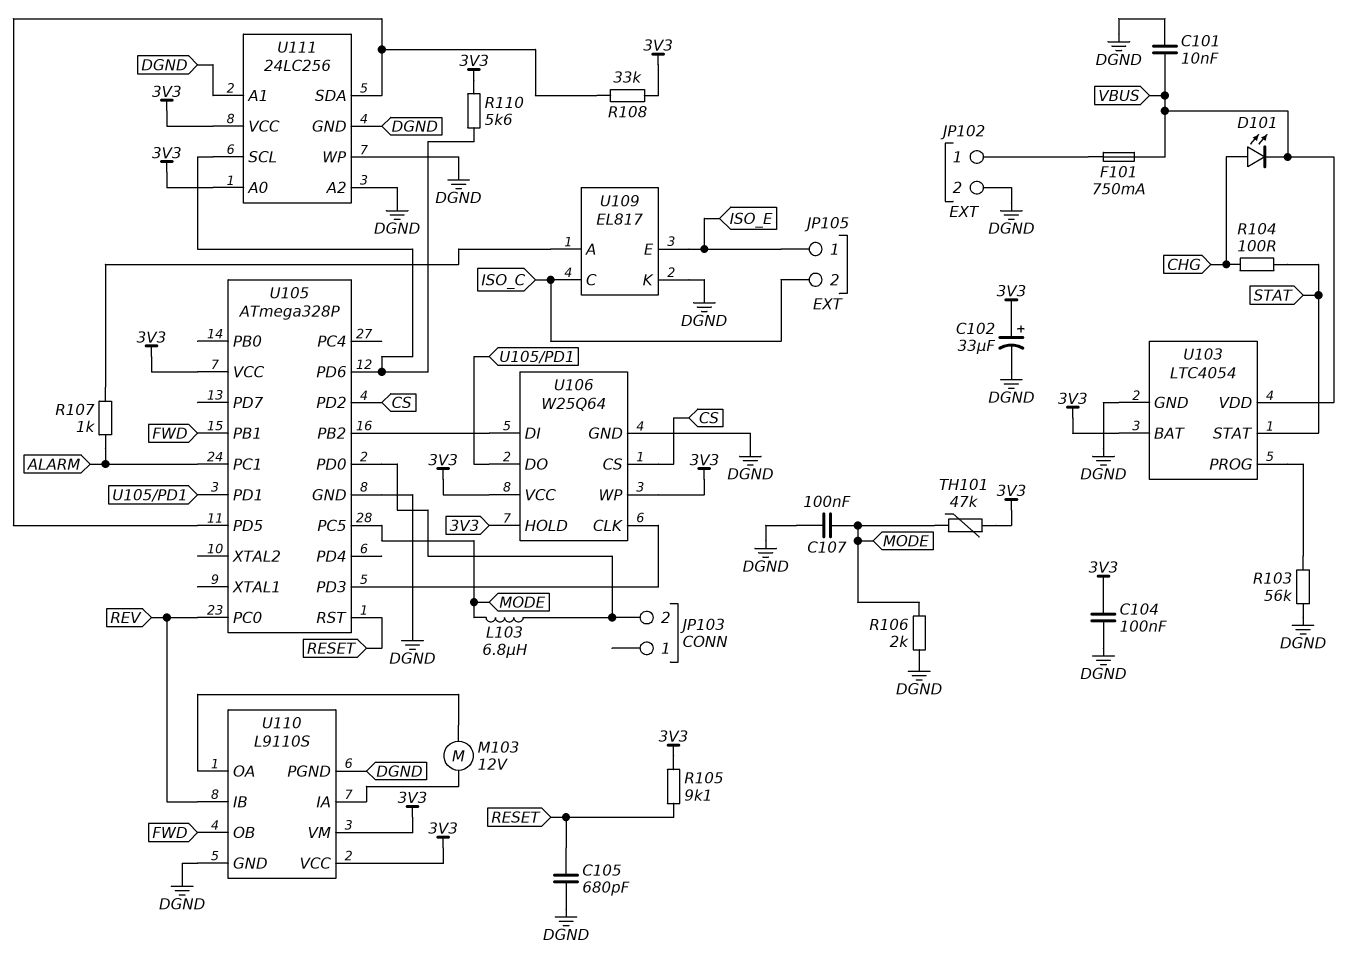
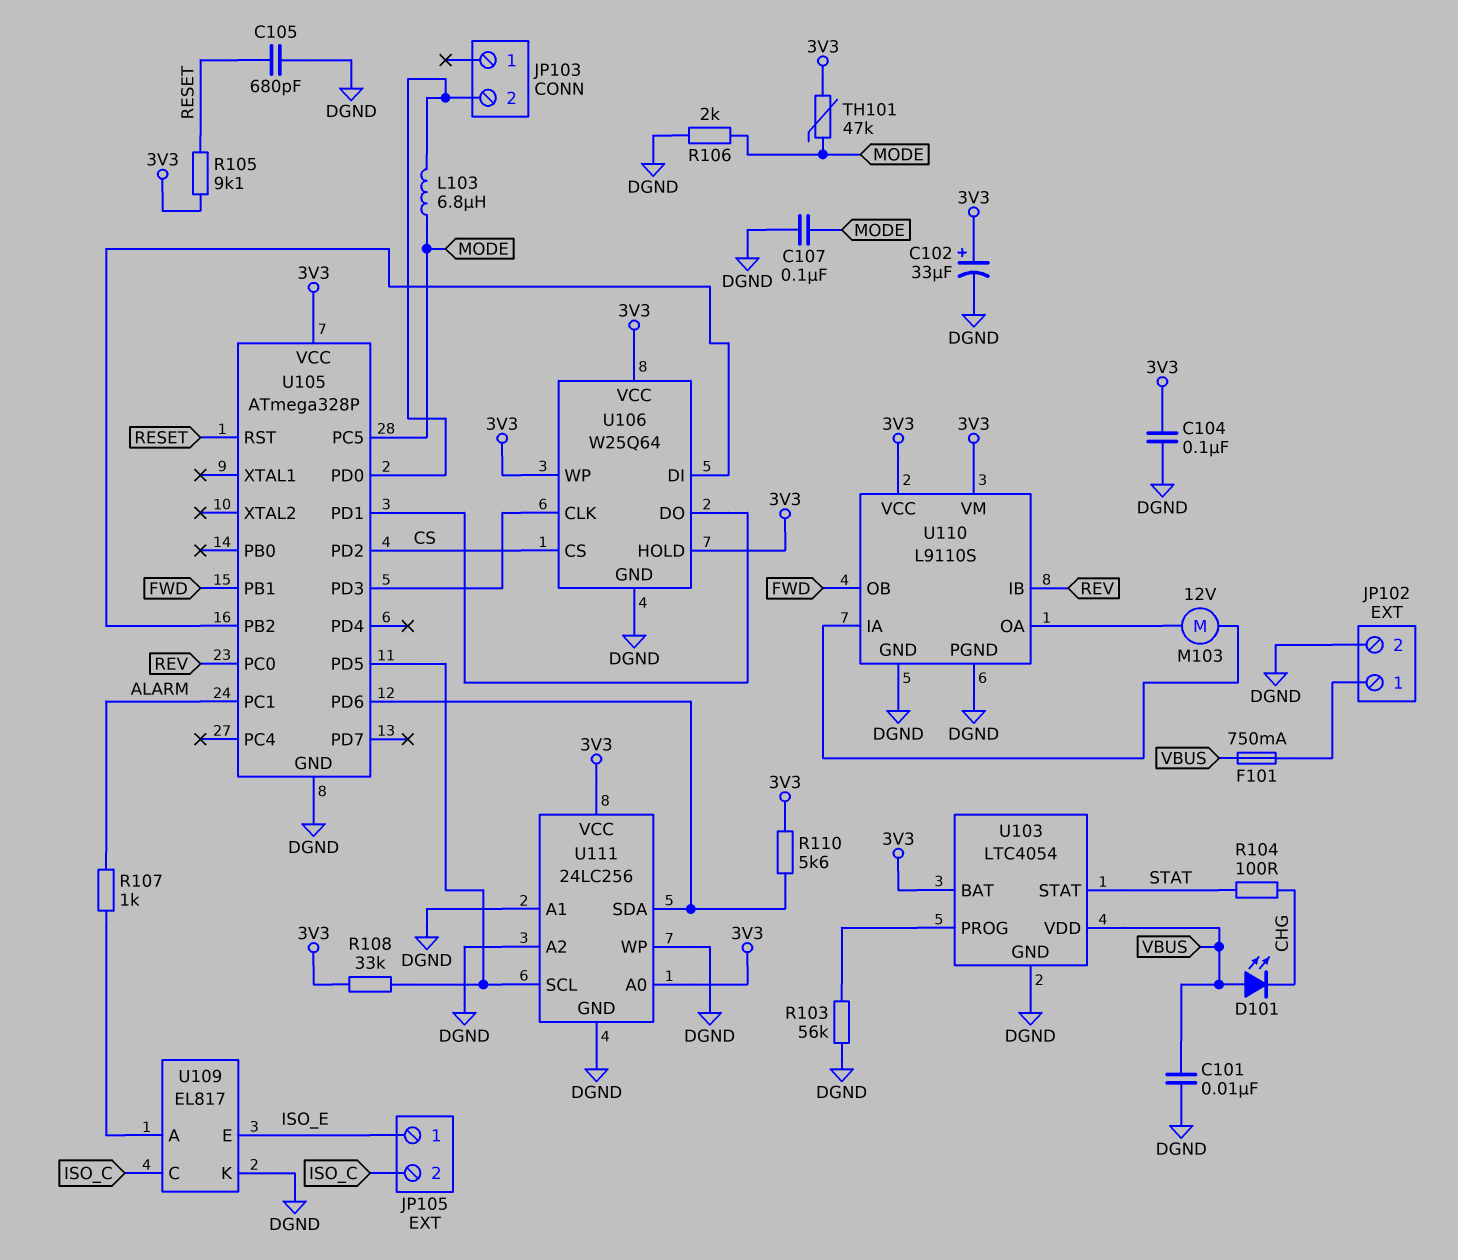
D101: LED (A CHG, K VBUS) -> LED (A VBUS, K CHG)
U111 pin SCL: U105/PD6 -> U105/PD5
U111 pin SDA: U105/PD5 -> U105/PD6

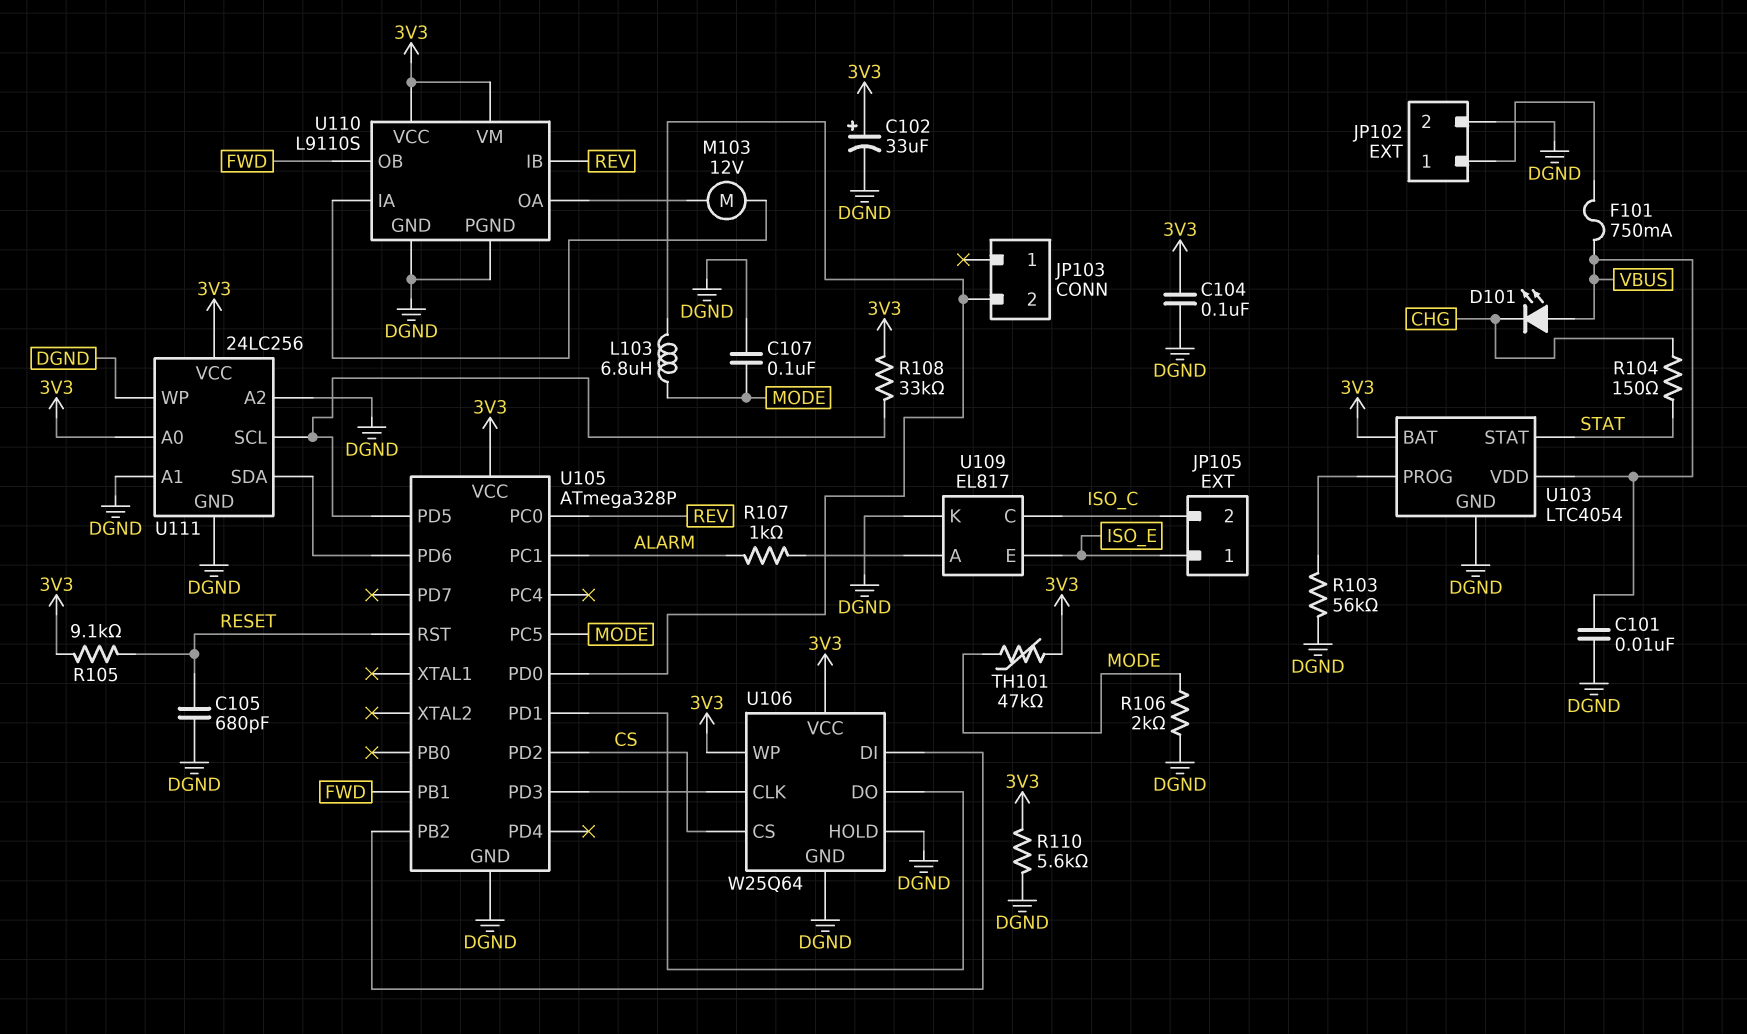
R104: 100 (CHG, STAT) -> 150 (CHG, STAT)
R110: 5.6k (3V3, U105/PD6) -> 5.6k (3V3, DGND)
U106 pin HOLD: 3V3 -> DGND

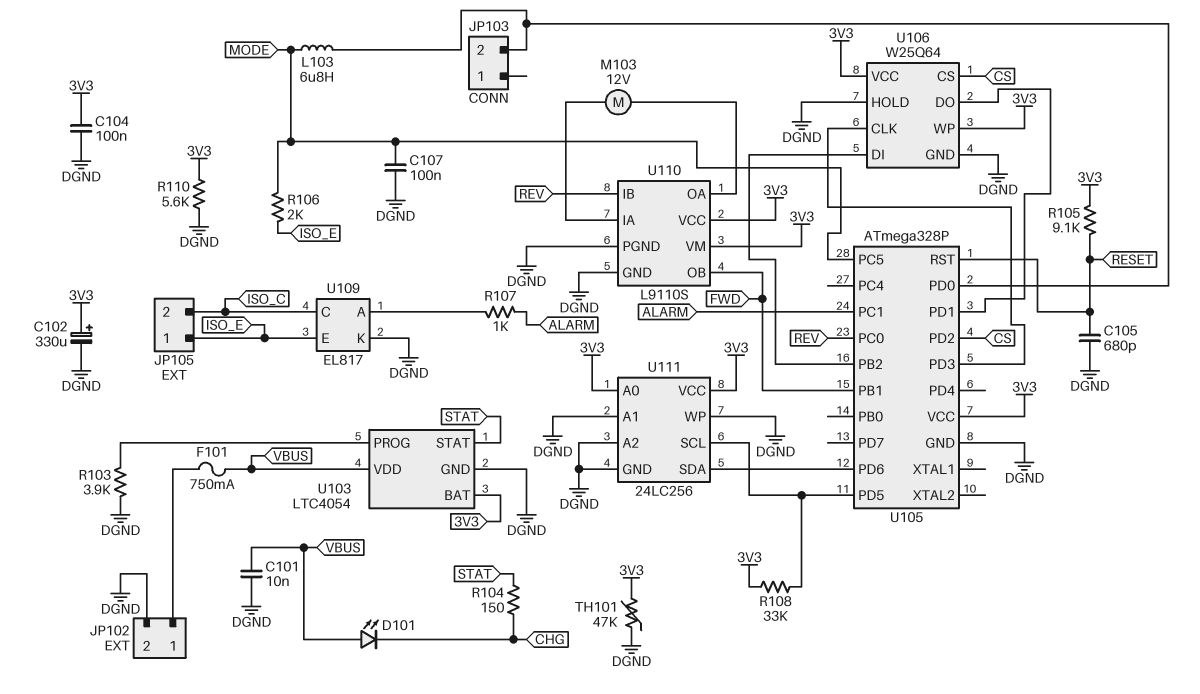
C102: 33uF (plus 3V3, minus DGND) -> 330uF (plus 3V3, minus DGND)
R103: 56k (DGND, U103/PROG) -> 3.9k (DGND, U103/PROG)
R106: 2k (DGND, MODE) -> 2k (ISO_E, MODE)
TH101: 47k (3V3, MODE) -> 47k (3V3, DGND)

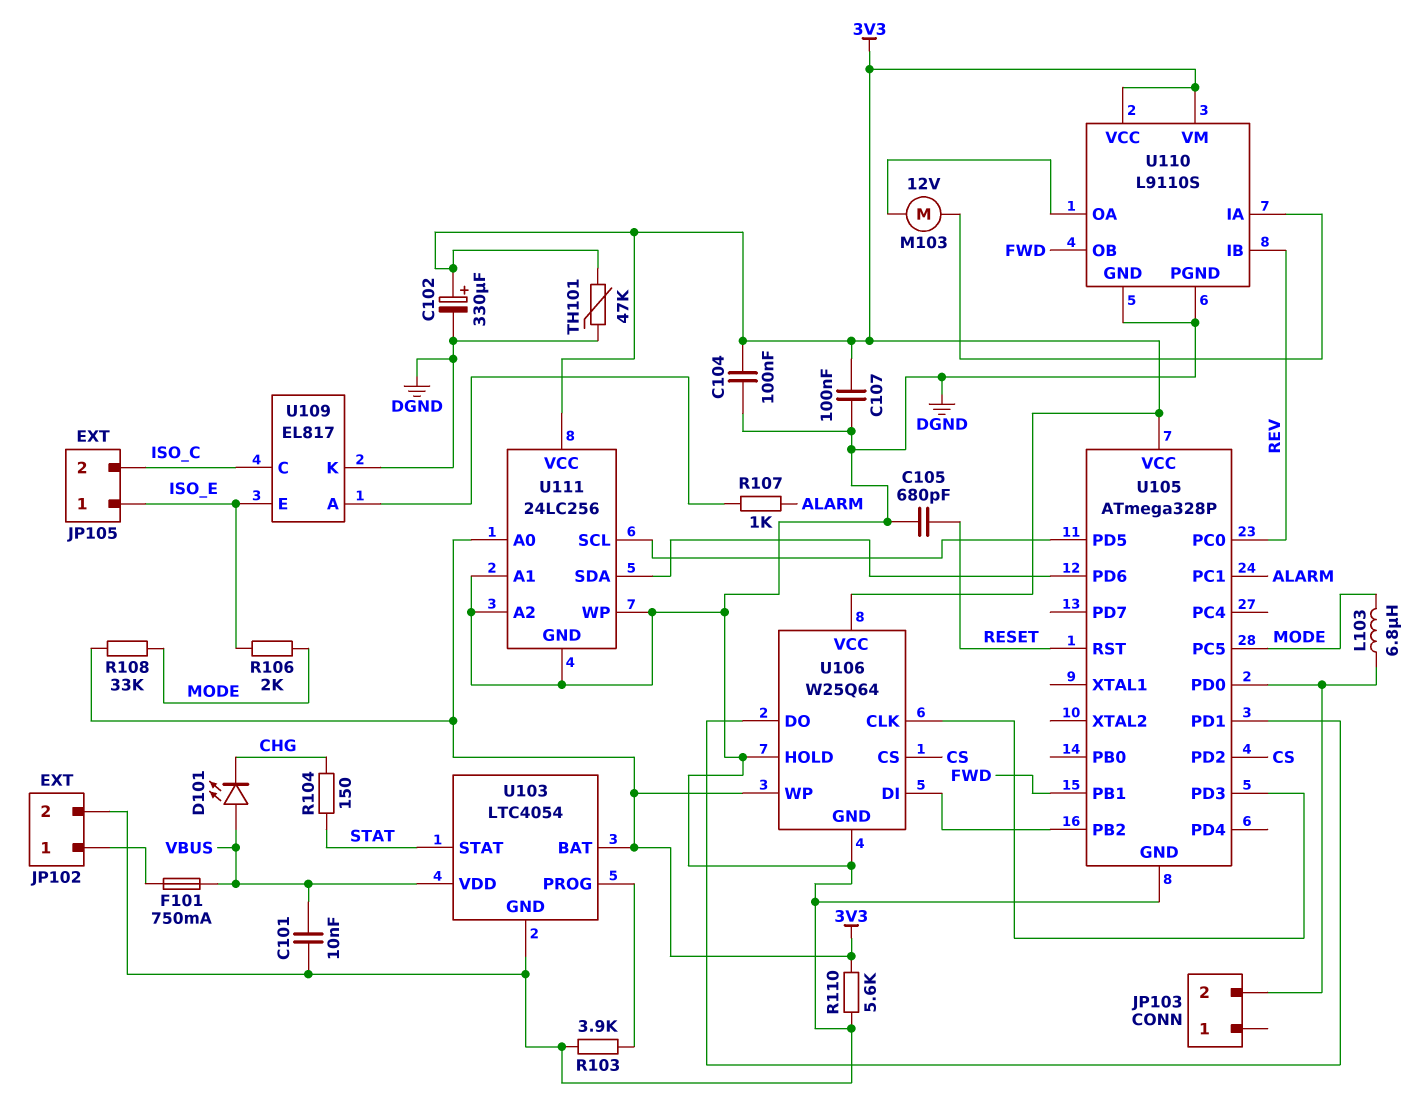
C107: 100nF (DGND, MODE) -> 100nF (3V3, DGND)
R105: 9.1k (3V3, RESET) -> none
R108: 33k (3V3, U105/PD5) -> 33k (3V3, MODE)

